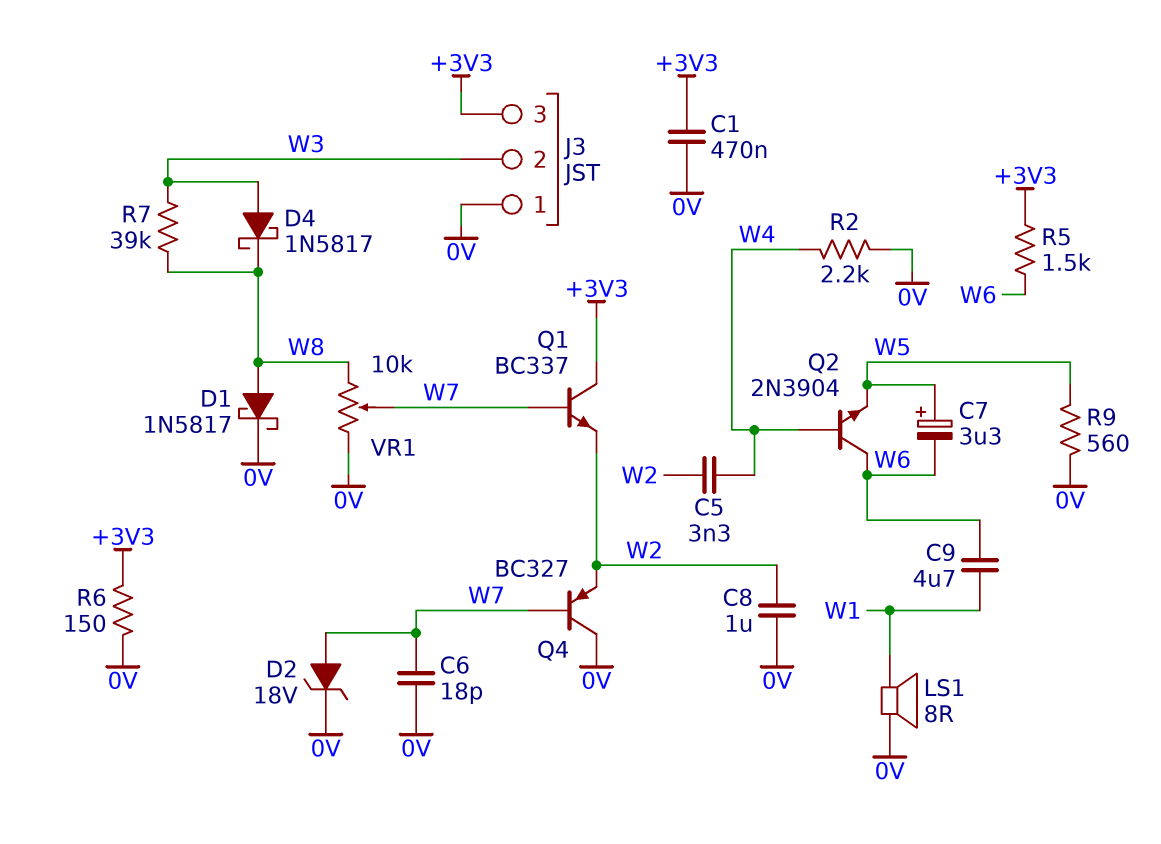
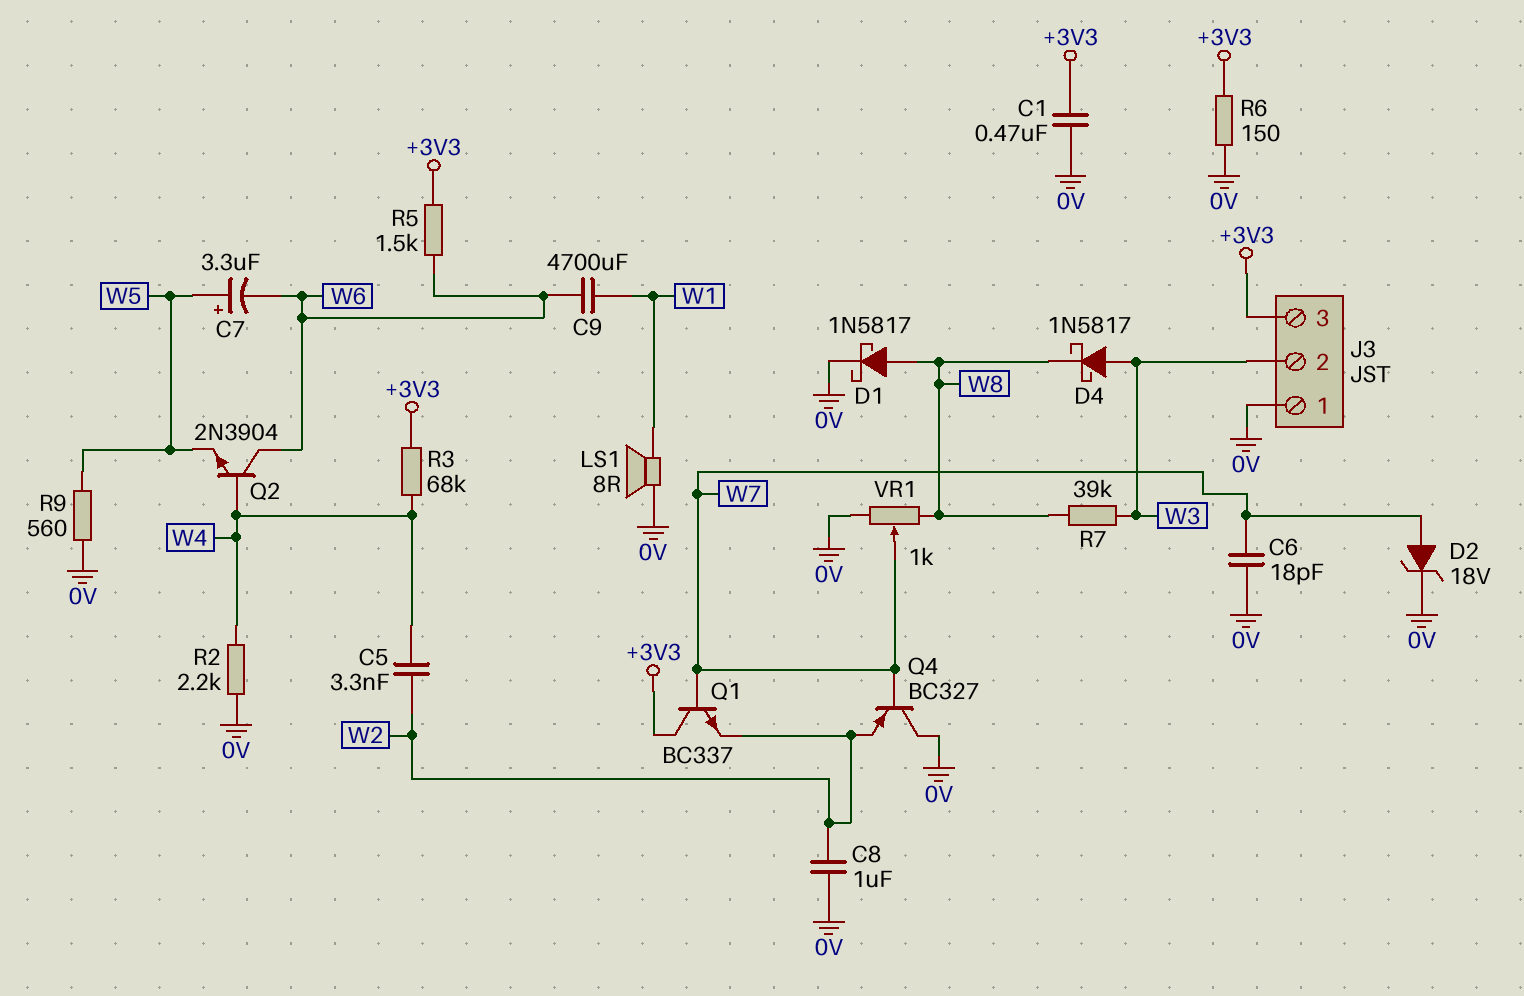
C9: 4.7uF (W1, W6) -> 4700uF (W1, W6)
R3: none -> 68k (+3V3, W4)
VR1: 10k (0V, W8, wiper W7) -> 1k (0V, W8, wiper W7)

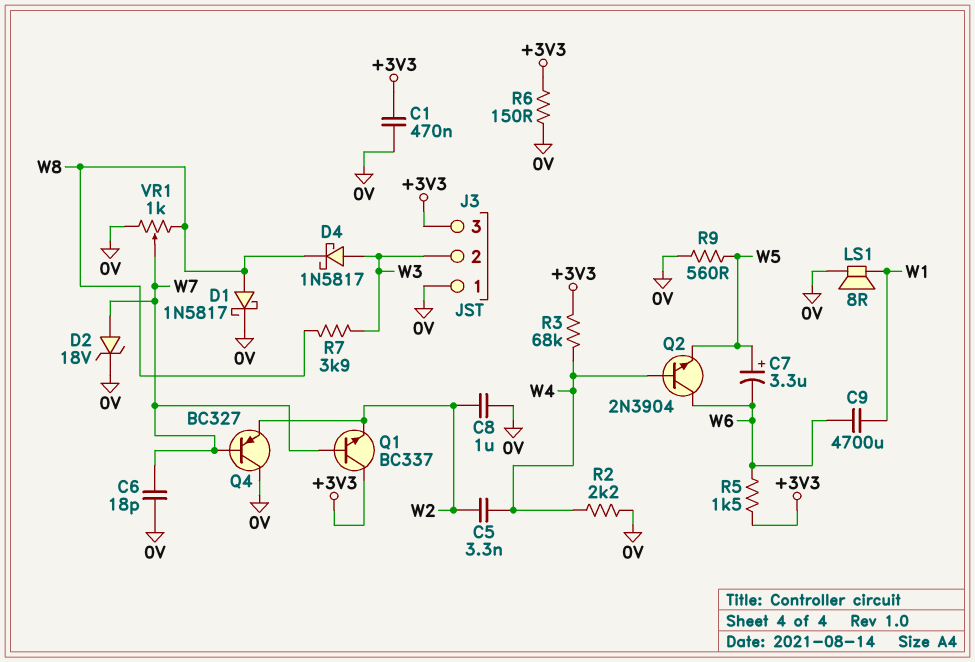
R7: 39k (W3, W8) -> 3.9k (W3, W8)

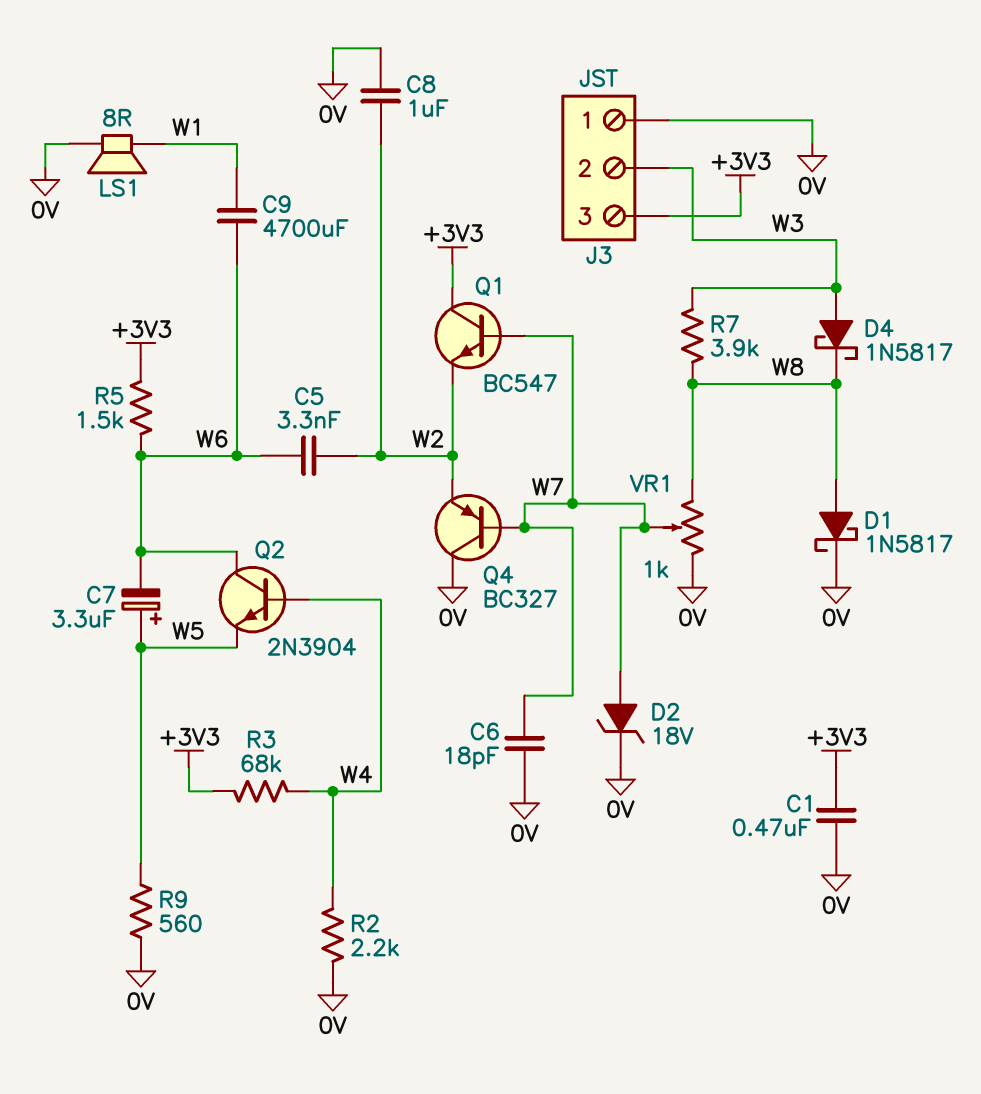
C5: 3.3nF (W2, W4) -> 3.3nF (W2, W6)
Q1: NPN BC337 (B W7, C +3V3, E W2) -> NPN BC547 (B W7, C +3V3, E W2)
R6: 150 (+3V3, 0V) -> none

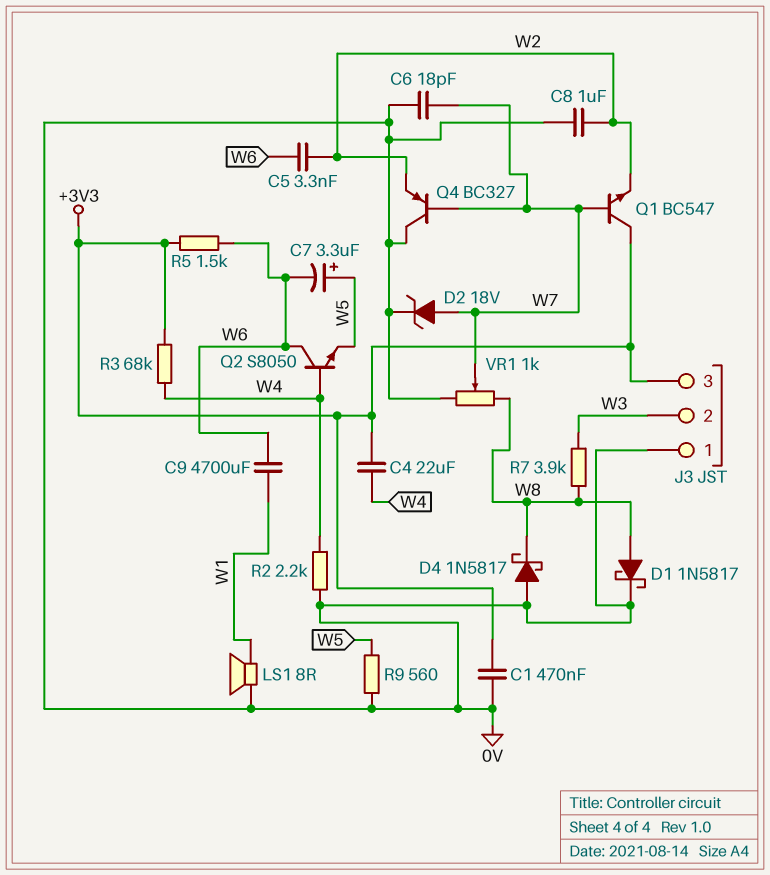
C4: none -> 22uF (+3V3, W4)
D4: schottky 1N5817 (A W3, K W8) -> schottky 1N5817 (A 0V, K W8)
Q2: NPN 2N3904 (B W4, C W6, E W5) -> NPN S8050 (B W4, C W6, E W5)

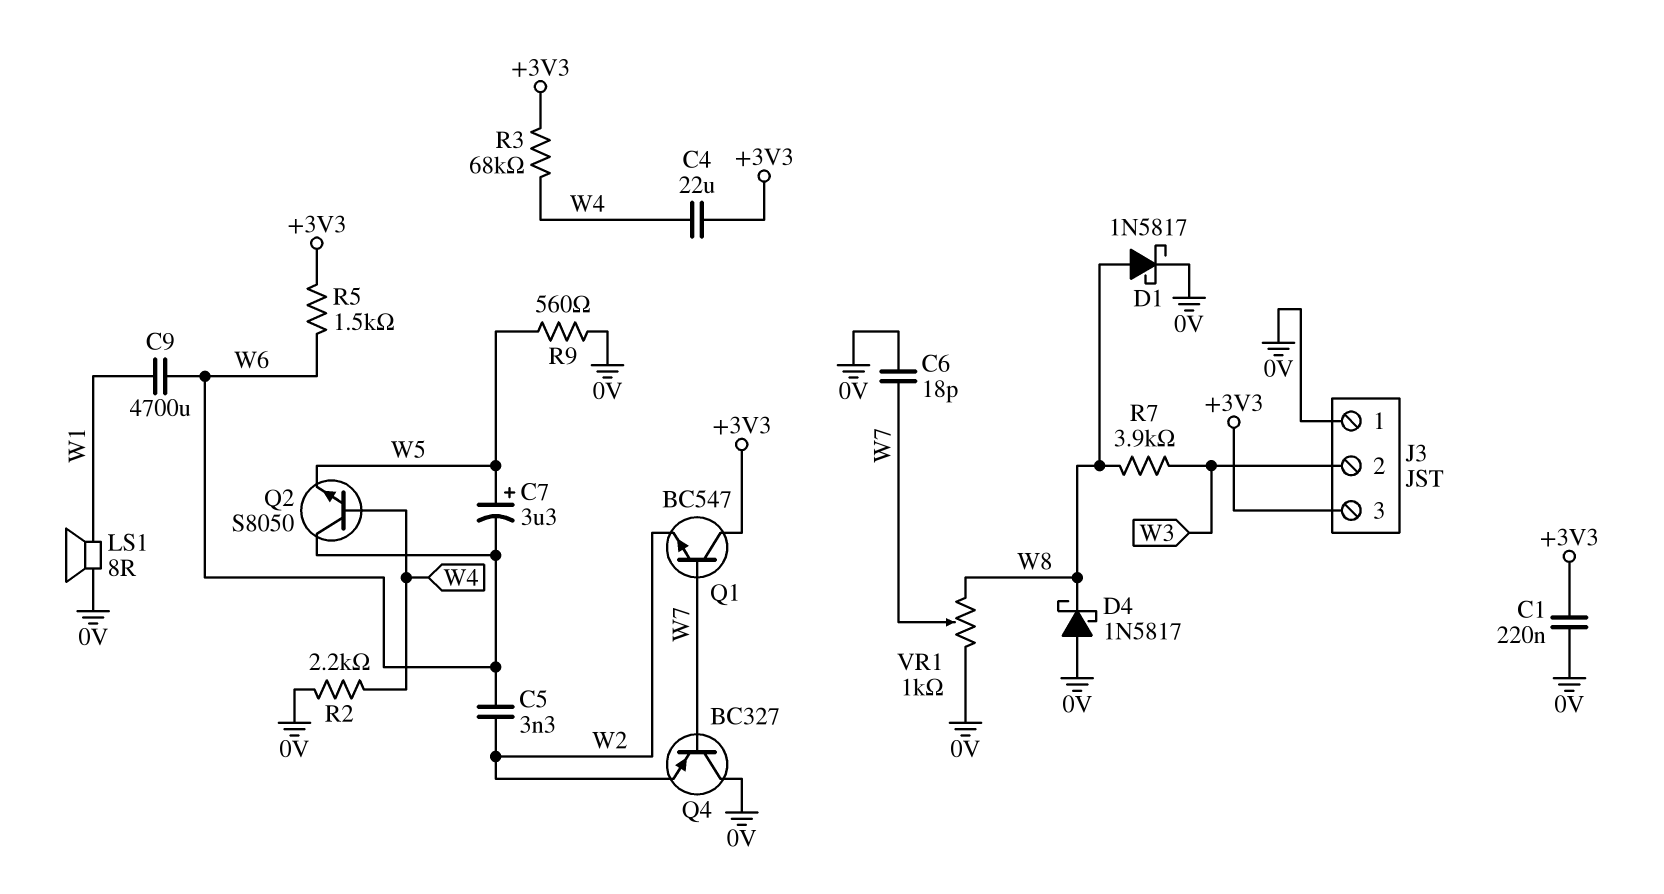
C1: 470nF (+3V3, 0V) -> 220nF (+3V3, 0V)
C8: 1uF (0V, W2) -> none
D2: zener 18V (A W7, K 0V) -> none

